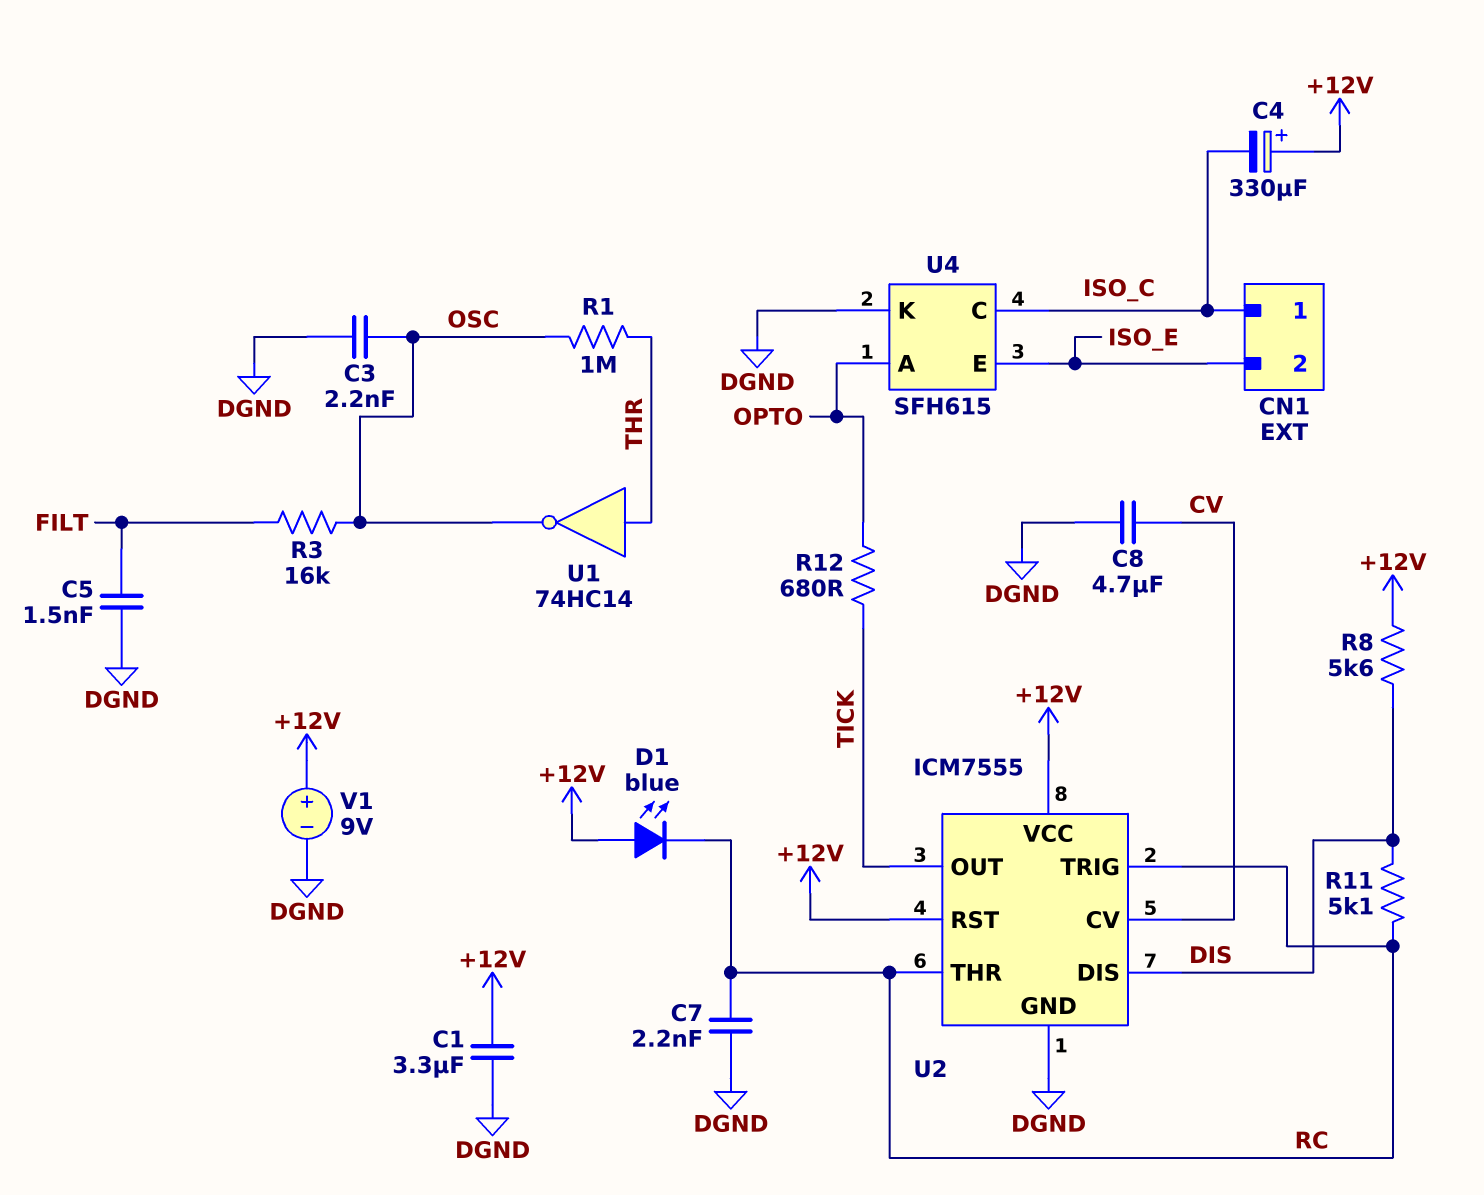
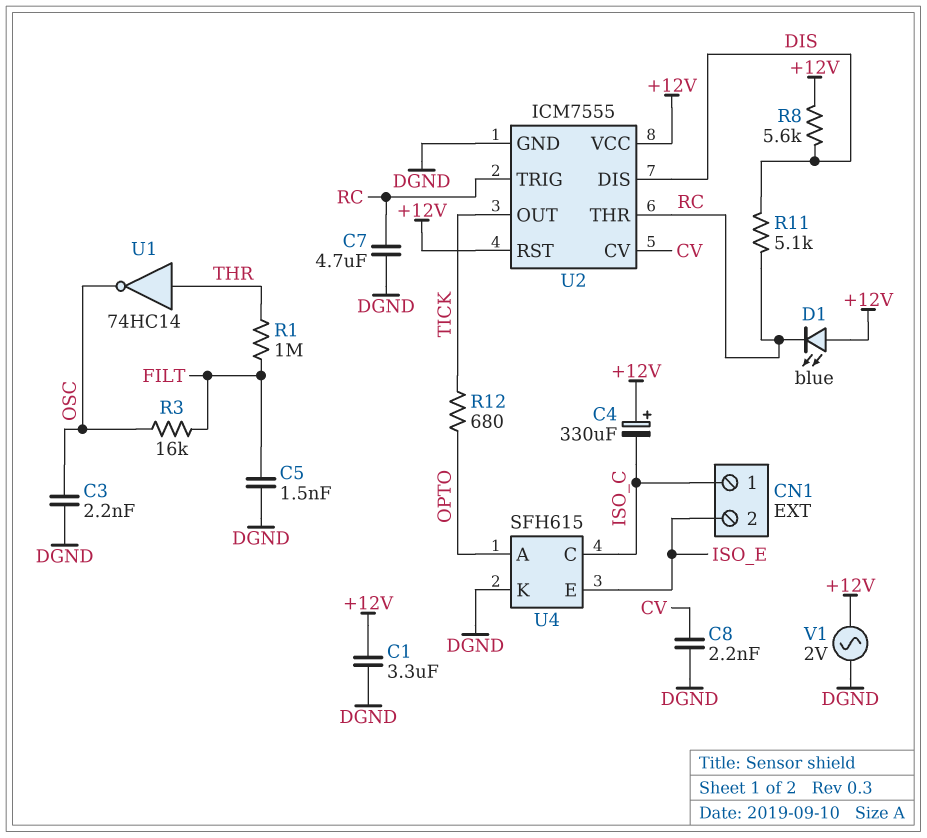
C7: 2.2nF (DGND, RC) -> 4.7uF (DGND, RC)
C8: 4.7uF (CV, DGND) -> 2.2nF (CV, DGND)
R1: 1M (OSC, THR) -> 1M (FILT, THR)
V1: 9V (plus +12V, minus DGND) -> AC 2V (+12V, DGND)

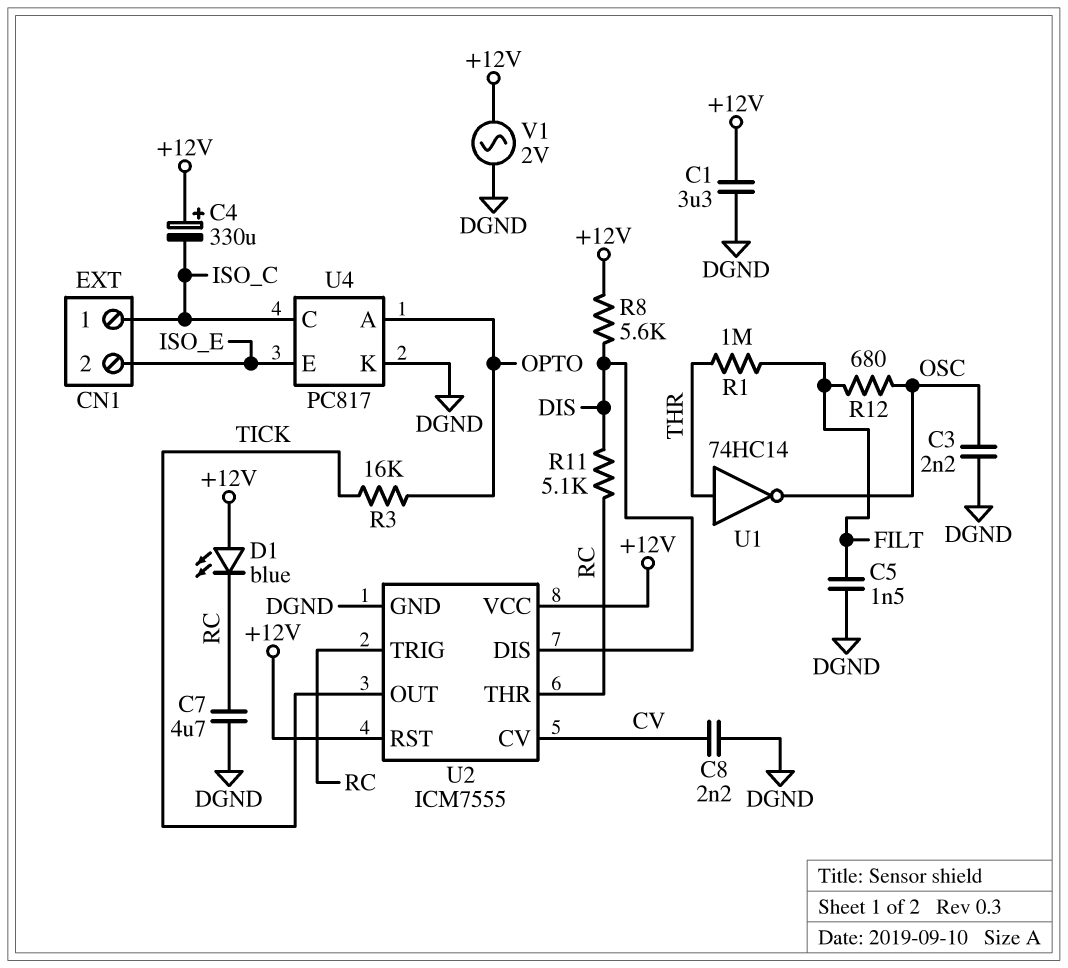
R3: 16k (FILT, OSC) -> 16k (OPTO, TICK)
R12: 680 (OPTO, TICK) -> 680 (FILT, OSC)
U4: SFH615 -> PC817

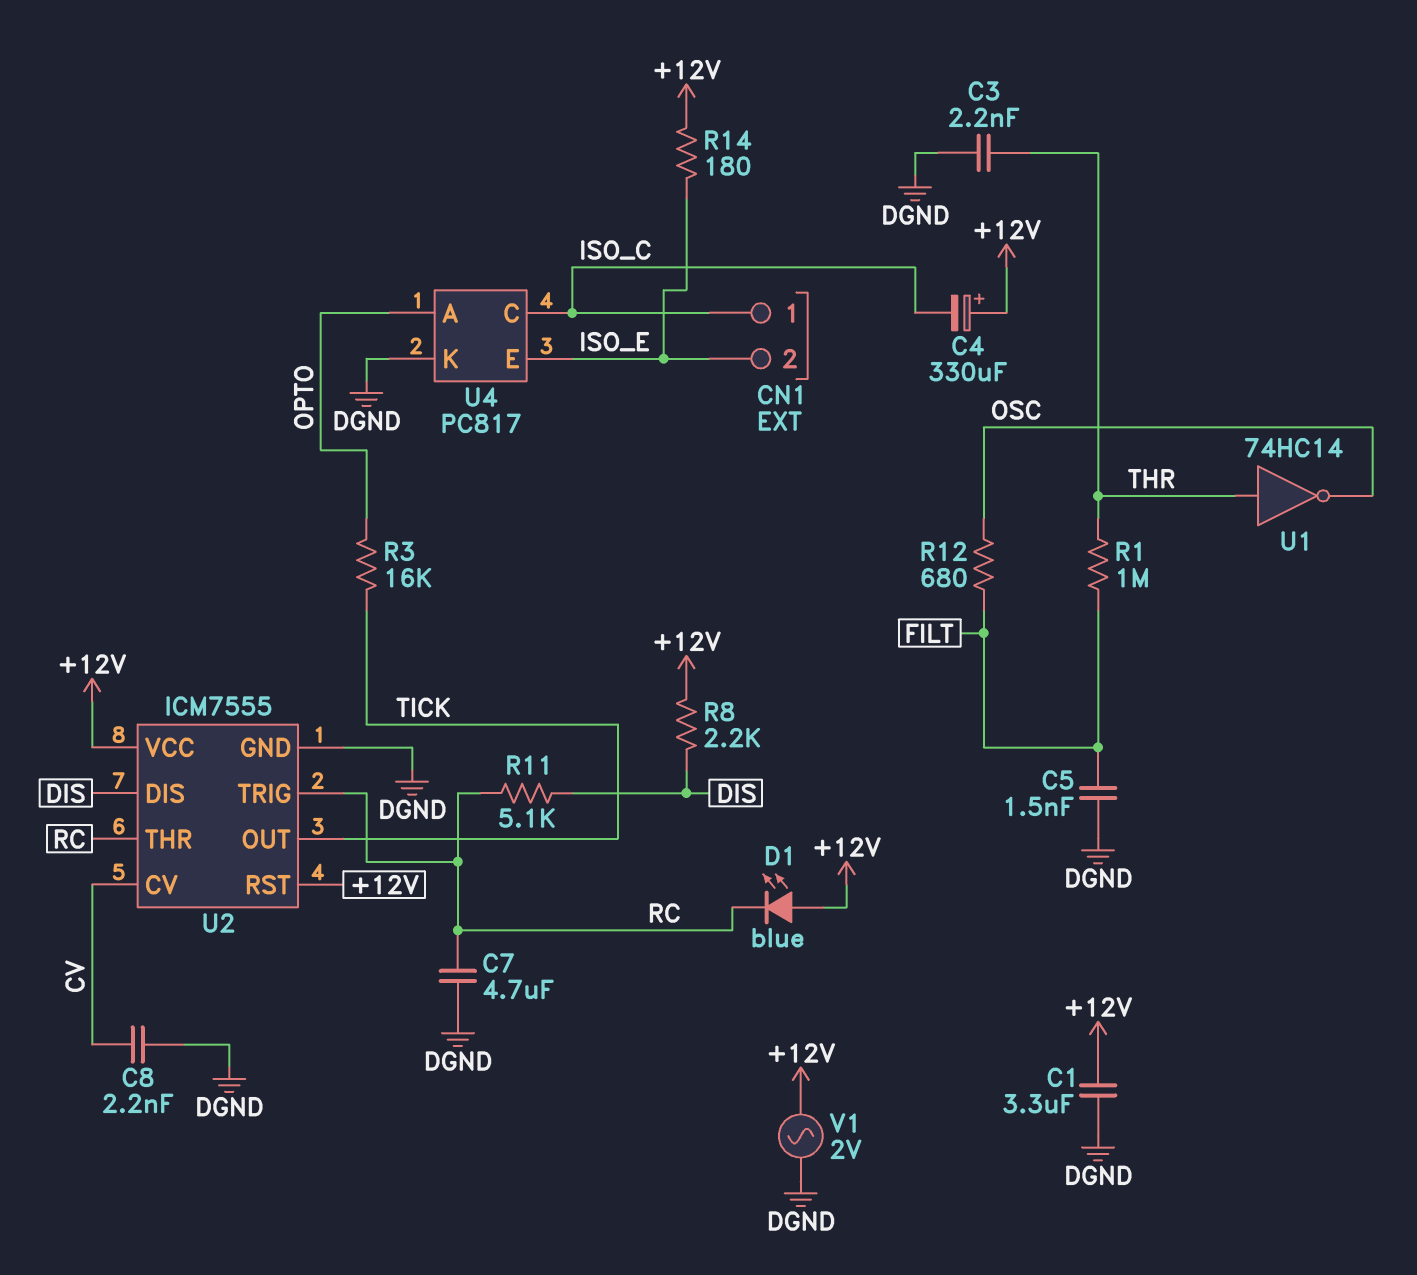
C3: 2.2nF (DGND, OSC) -> 2.2nF (DGND, THR)
R8: 5.6k (+12V, DIS) -> 2.2k (+12V, DIS)
R14: none -> 180 (+12V, ISO_E)

